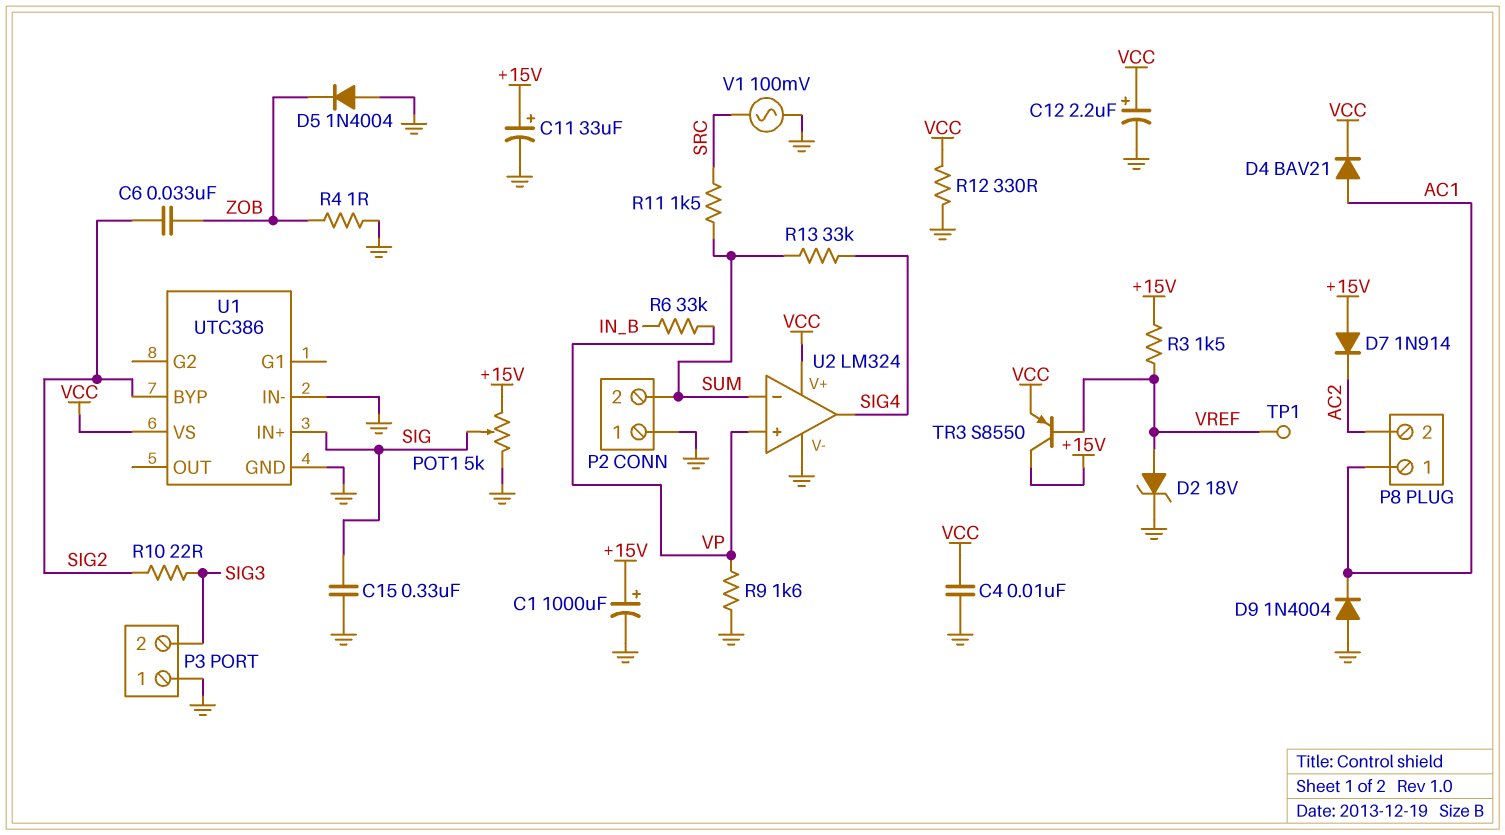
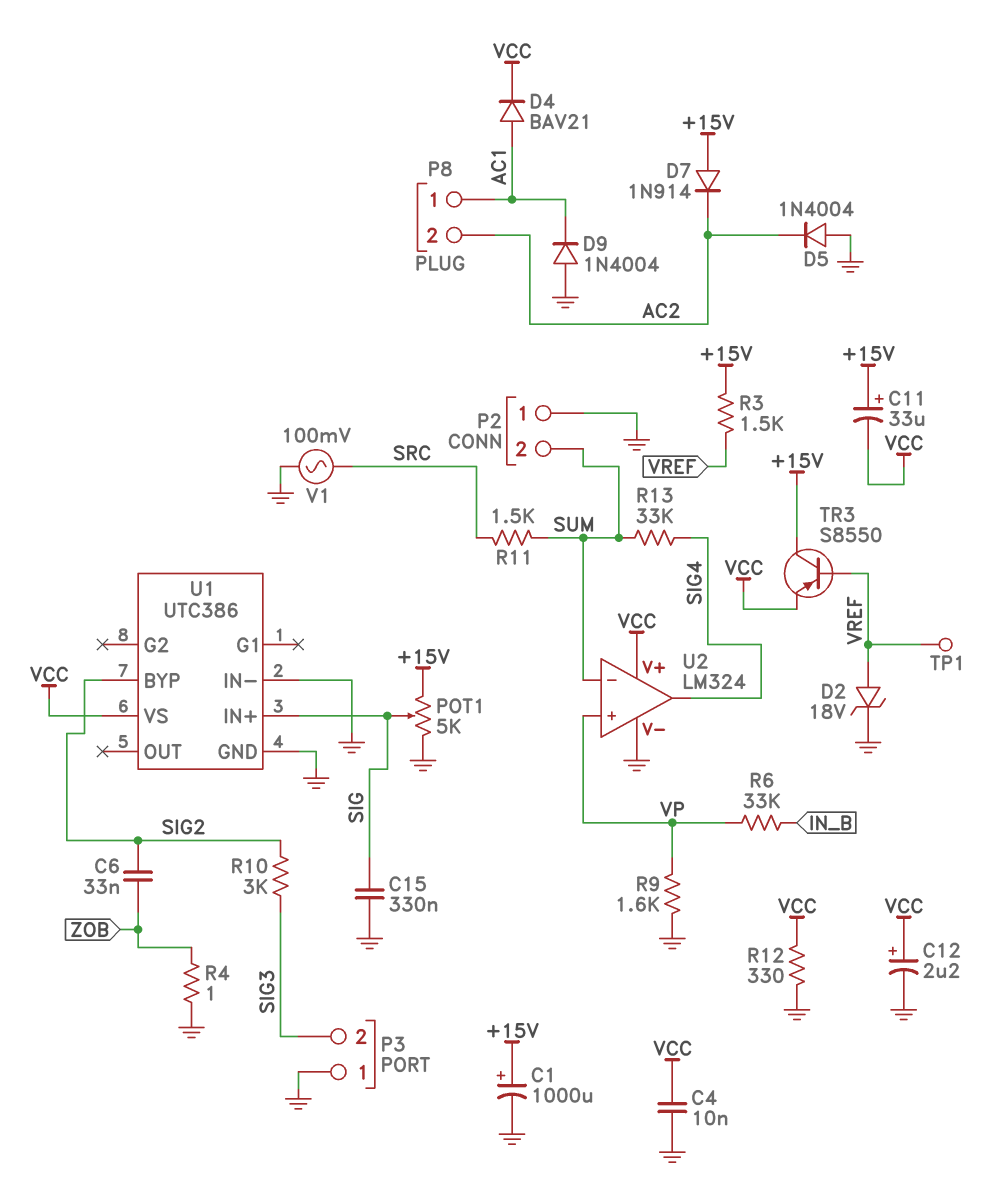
C11: 33uF (plus +15V, minus GND) -> 33uF (plus +15V, minus VCC)
D5: diode 1N4004 (A GND, K ZOB) -> diode 1N4004 (A GND, K AC2)
R10: 22 (SIG2, SIG3) -> 3k (SIG2, SIG3)

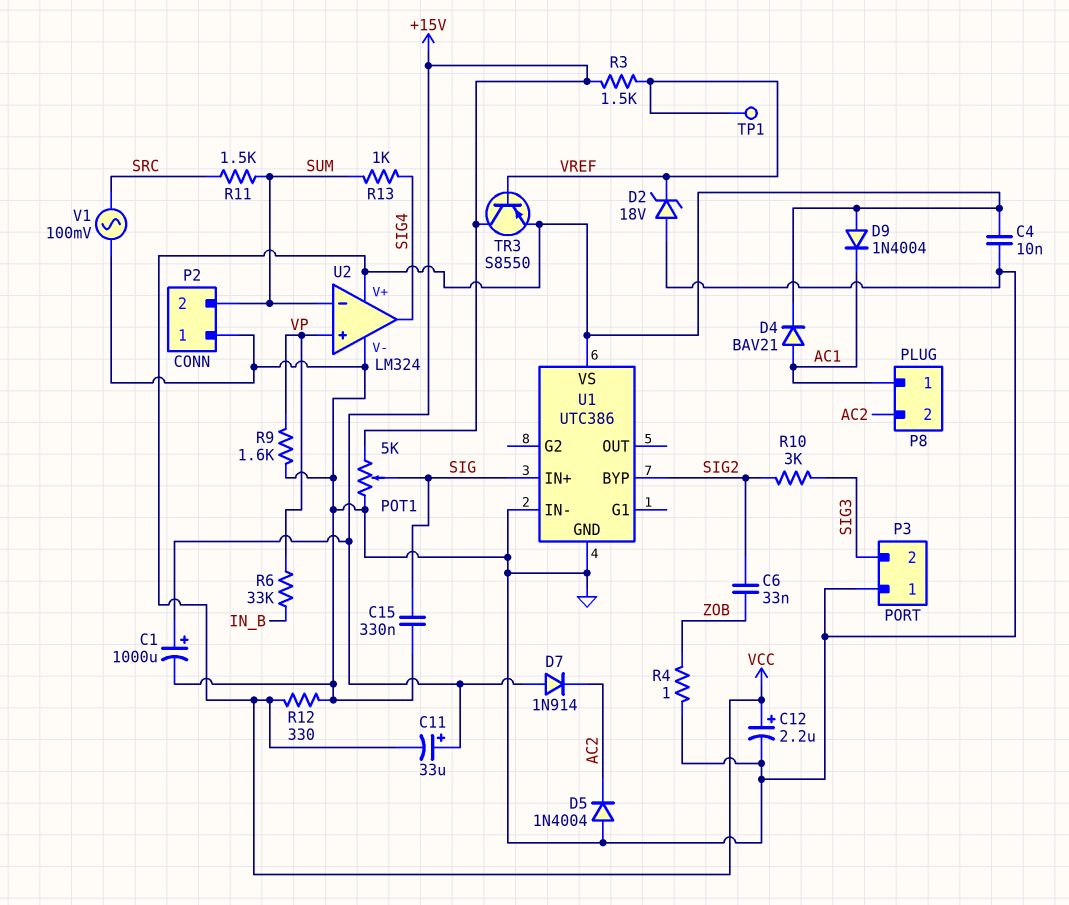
D2: zener 18V (A VREF, K GND) -> zener 18V (A GND, K VREF)
D9: diode 1N4004 (A GND, K AC1) -> diode 1N4004 (A VCC, K AC1)
R13: 33k (SIG4, SUM) -> 1k (SIG4, SUM)

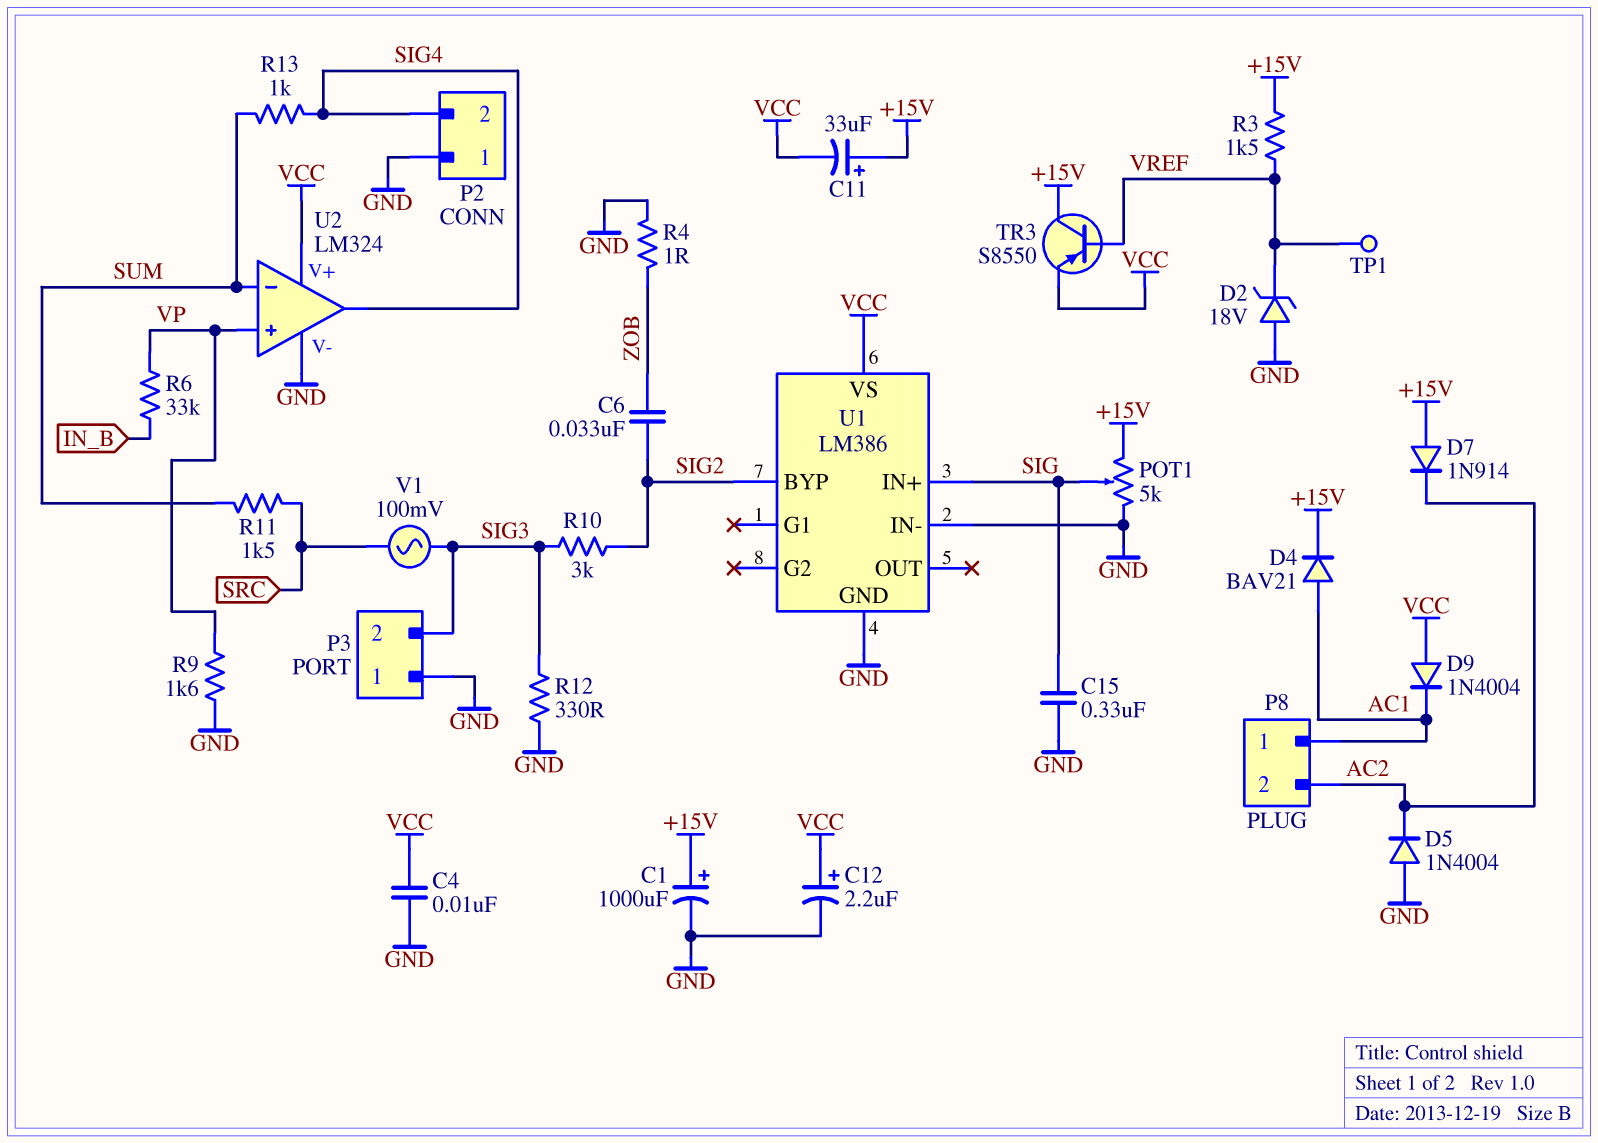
D4: diode BAV21 (A AC1, K VCC) -> diode BAV21 (A AC1, K +15V)
P2 pin 2: SUM -> SIG4
R12: 330 (GND, VCC) -> 330 (GND, SIG3)
U1: UTC386 -> LM386
V1: AC 100mV (GND, SRC) -> AC 100mV (SIG3, SRC)

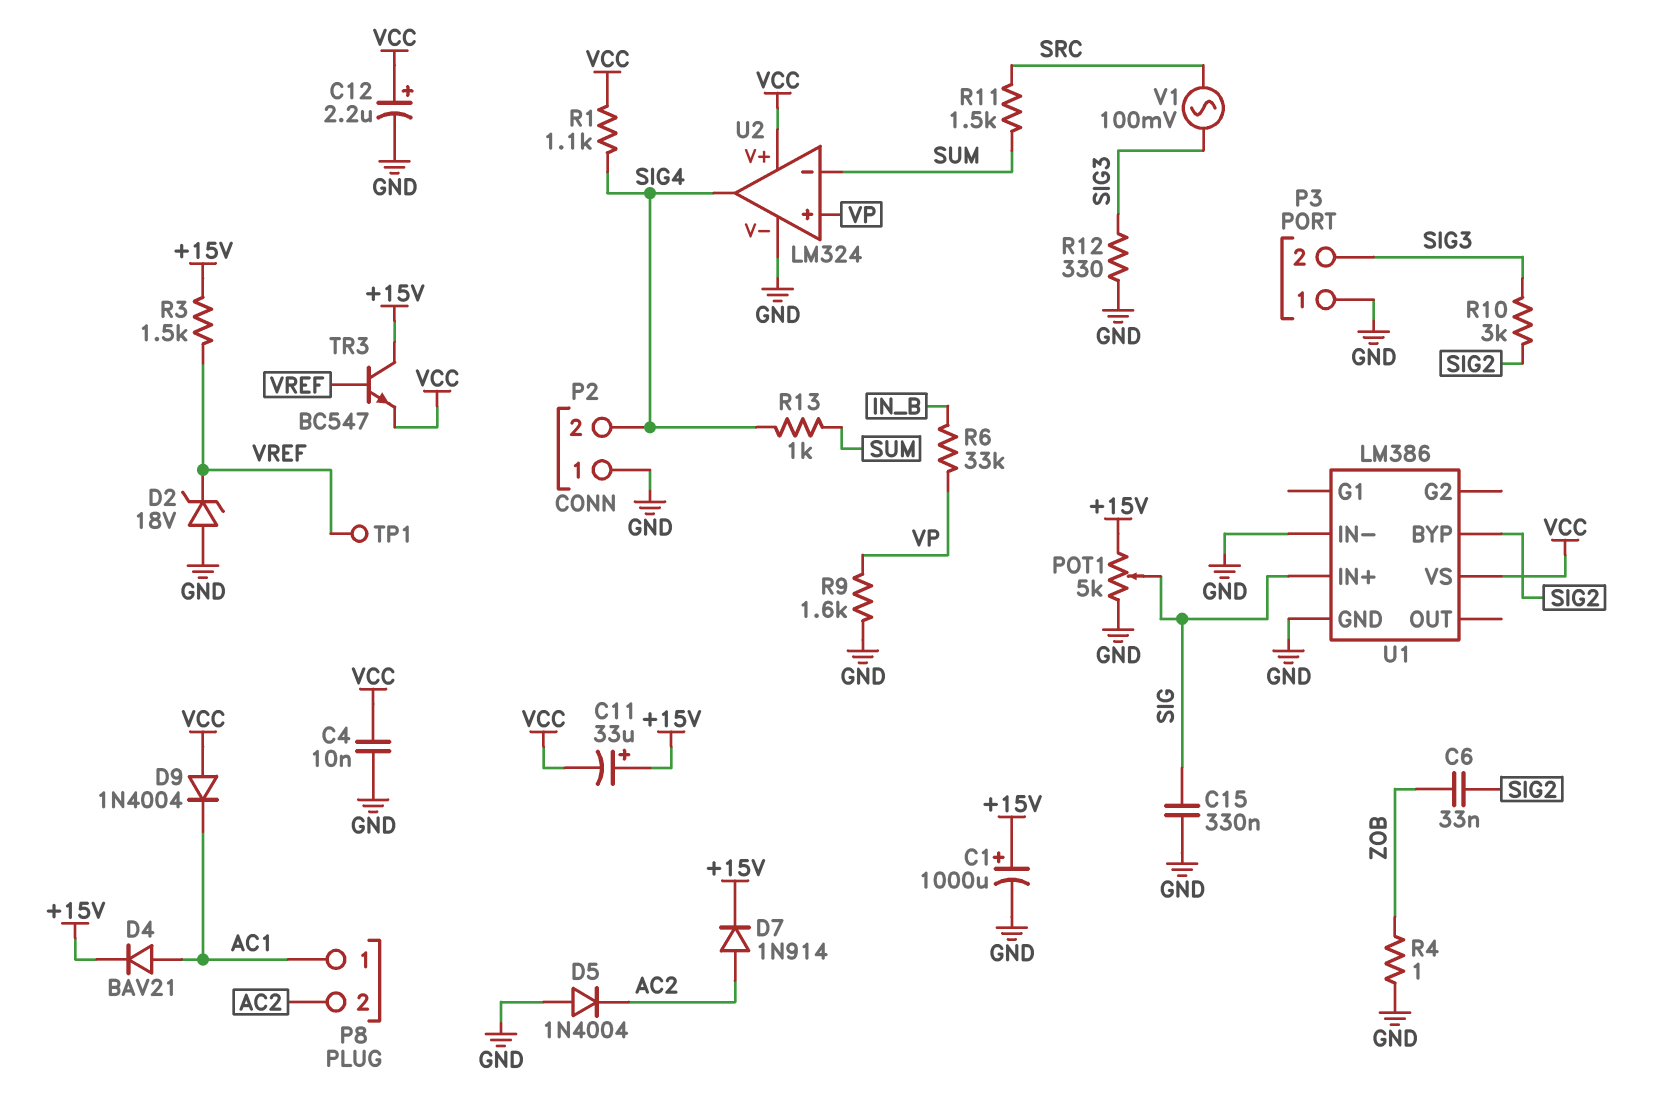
D7: diode 1N914 (A +15V, K AC2) -> diode 1N914 (A AC2, K +15V)
R1: none -> 1.1k (SIG4, VCC)
TR3: PNP S8550 (B VREF, C +15V, E VCC) -> NPN BC547 (B VREF, C +15V, E VCC)

